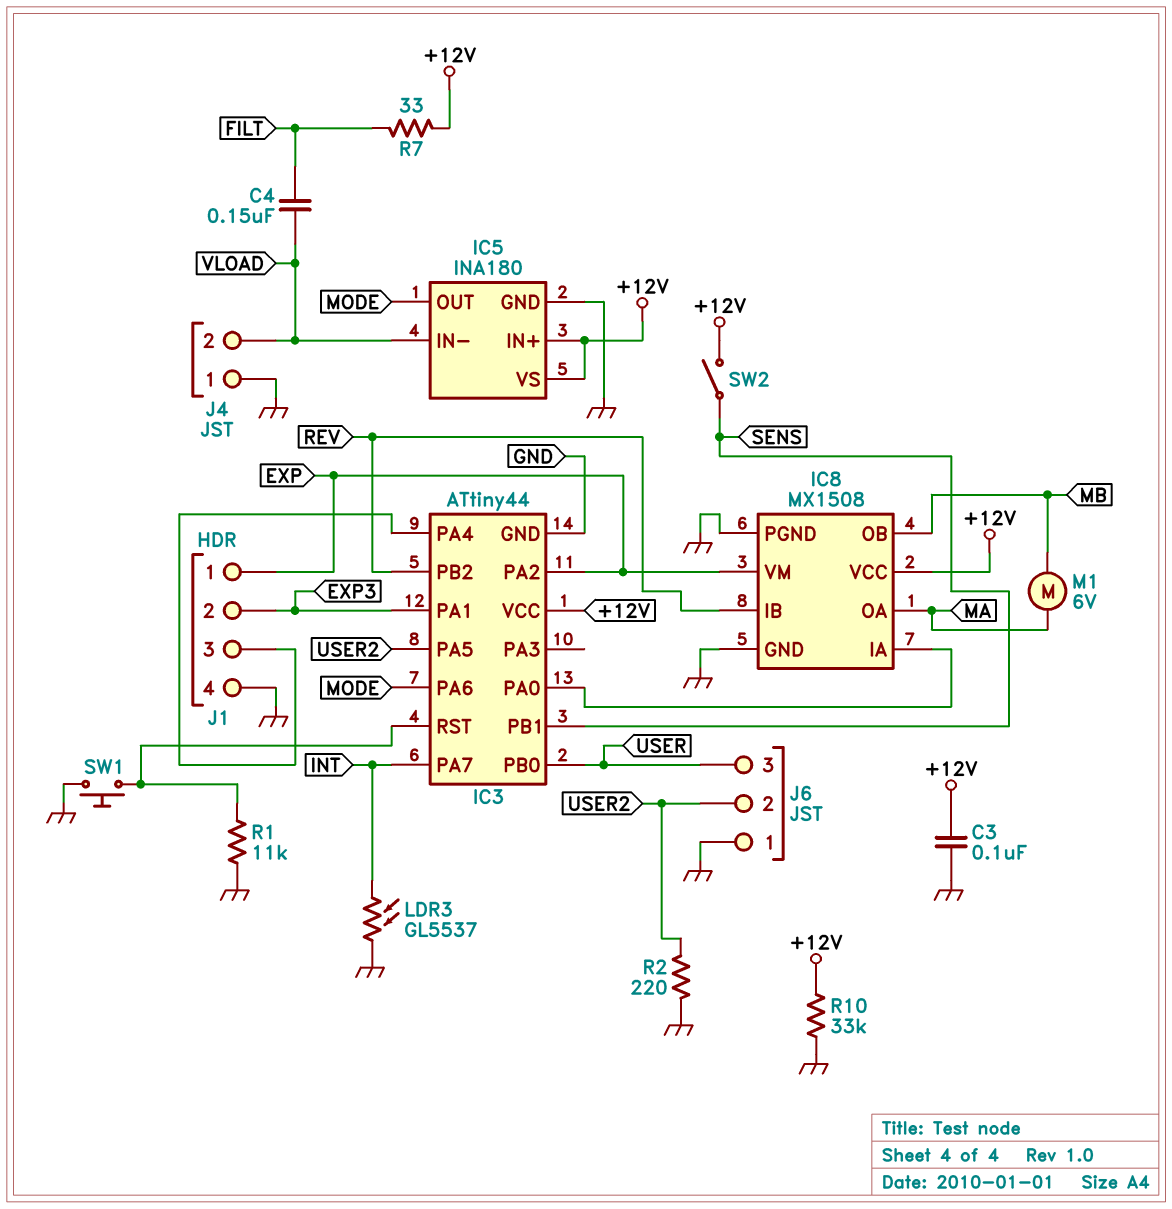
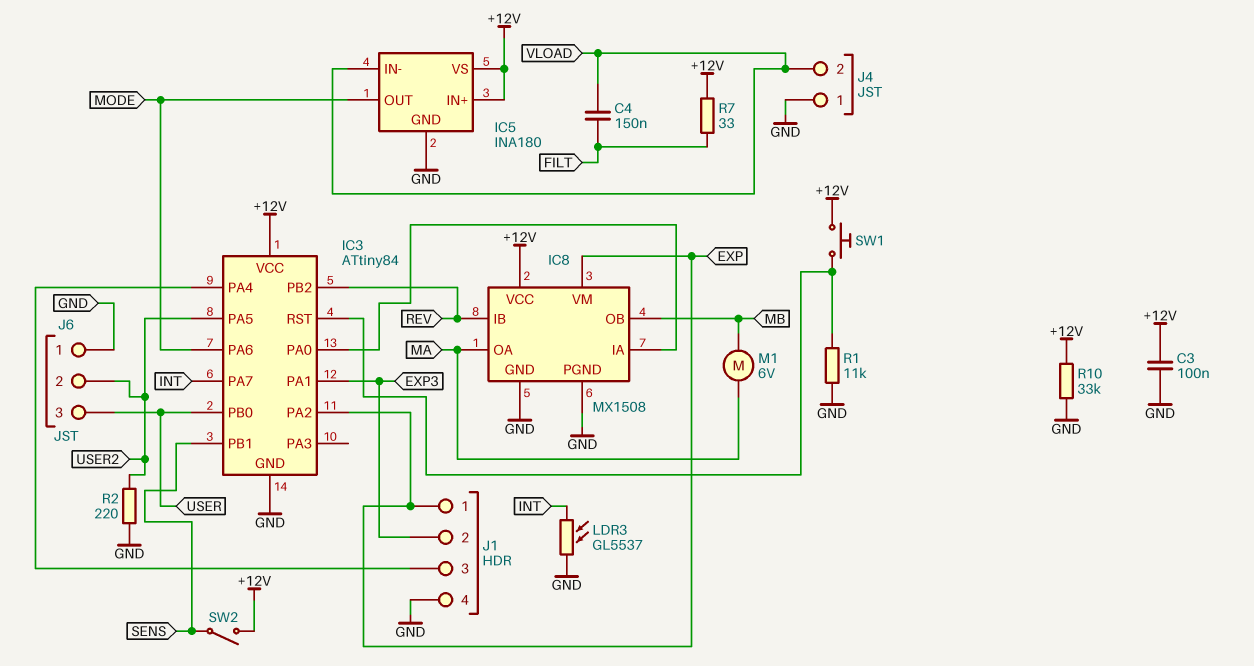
IC3: ATtiny44 -> ATtiny84
SW1: button (GND, IC3/RST) -> button (+12V, IC3/RST)

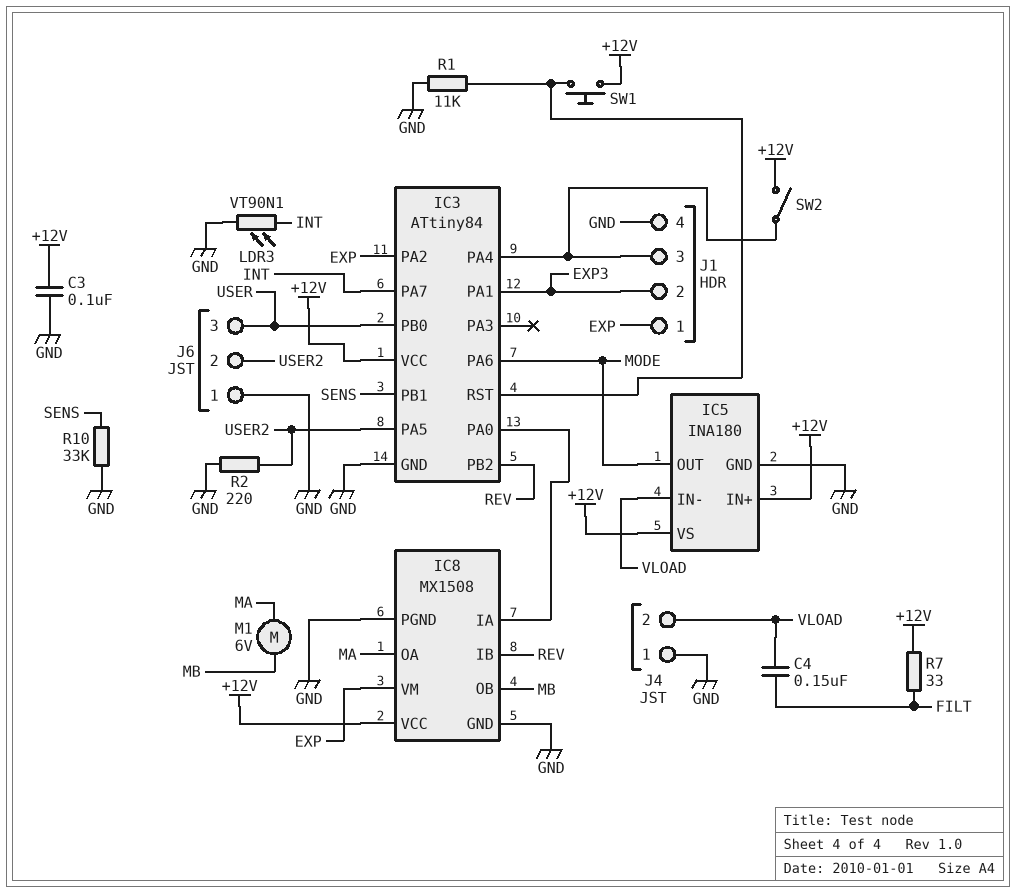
LDR3: GL5537 (GND, INT) -> VT90N1 (GND, INT)
R10: 33k (+12V, GND) -> 33k (GND, SENS)
SW2: switch (+12V, SENS) -> switch (+12V, IC3/PA4)

